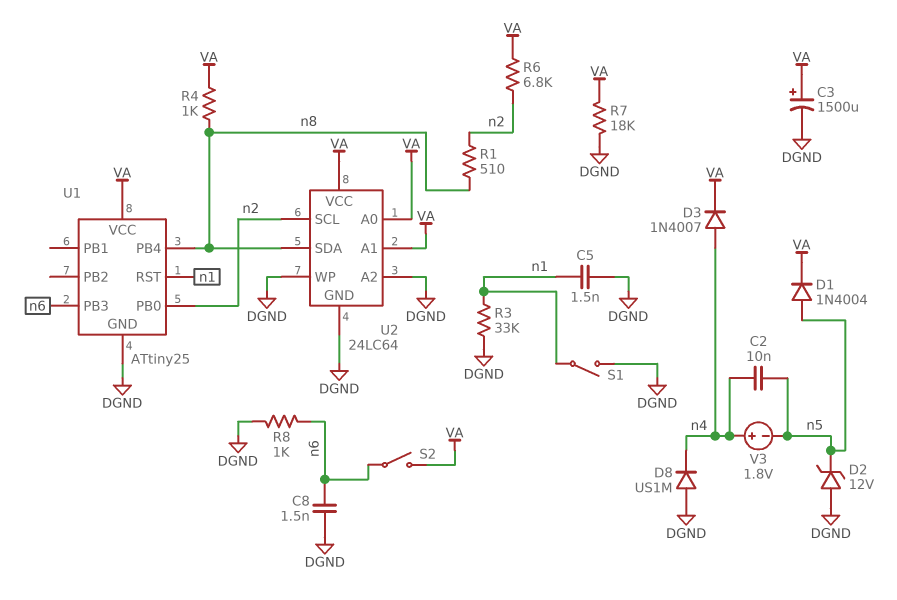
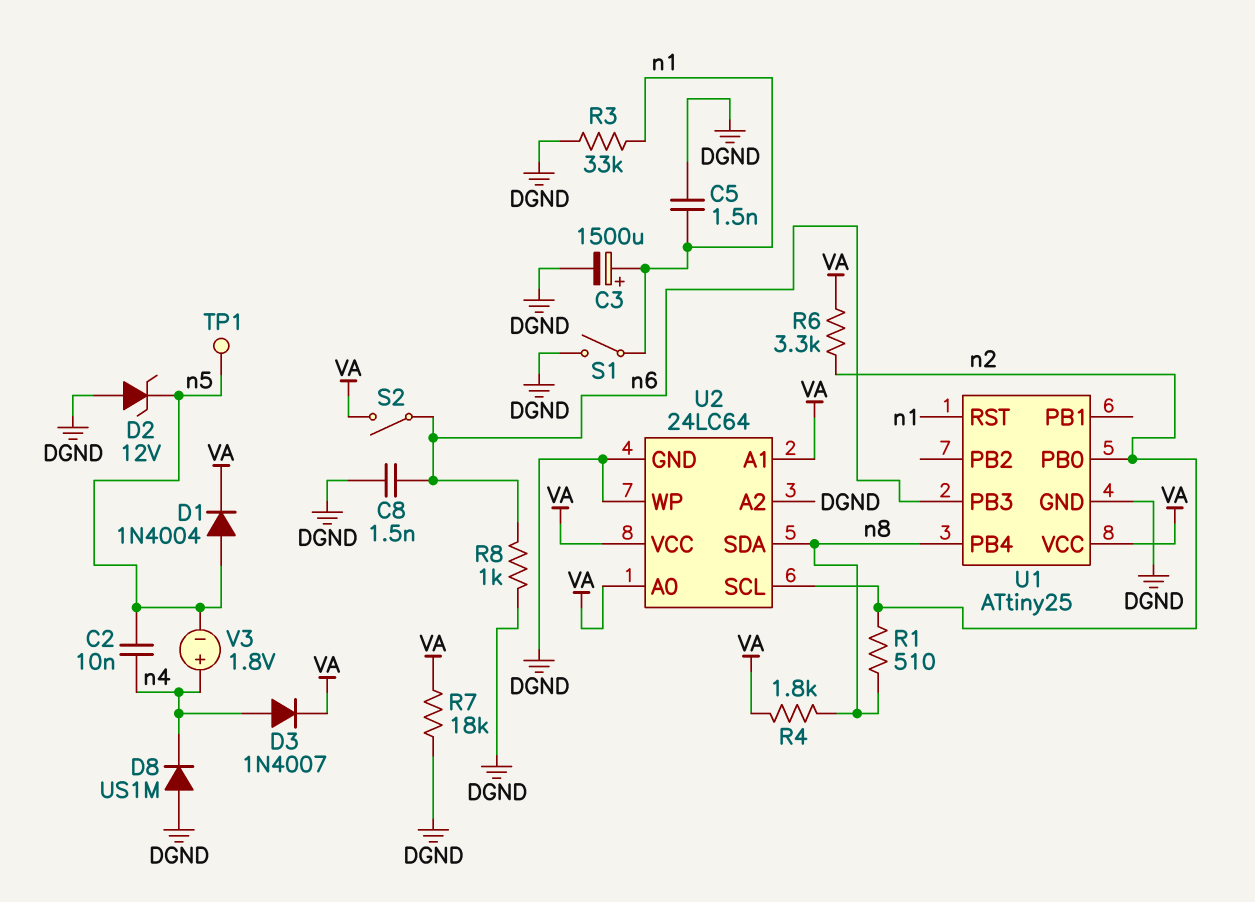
C3: 1500uF (plus VA, minus DGND) -> 1500uF (plus n1, minus DGND)
R4: 1k (VA, n8) -> 1.8k (VA, n8)
R6: 6.8k (VA, n2) -> 3.3k (VA, n2)
TP1: none -> test point (n5)

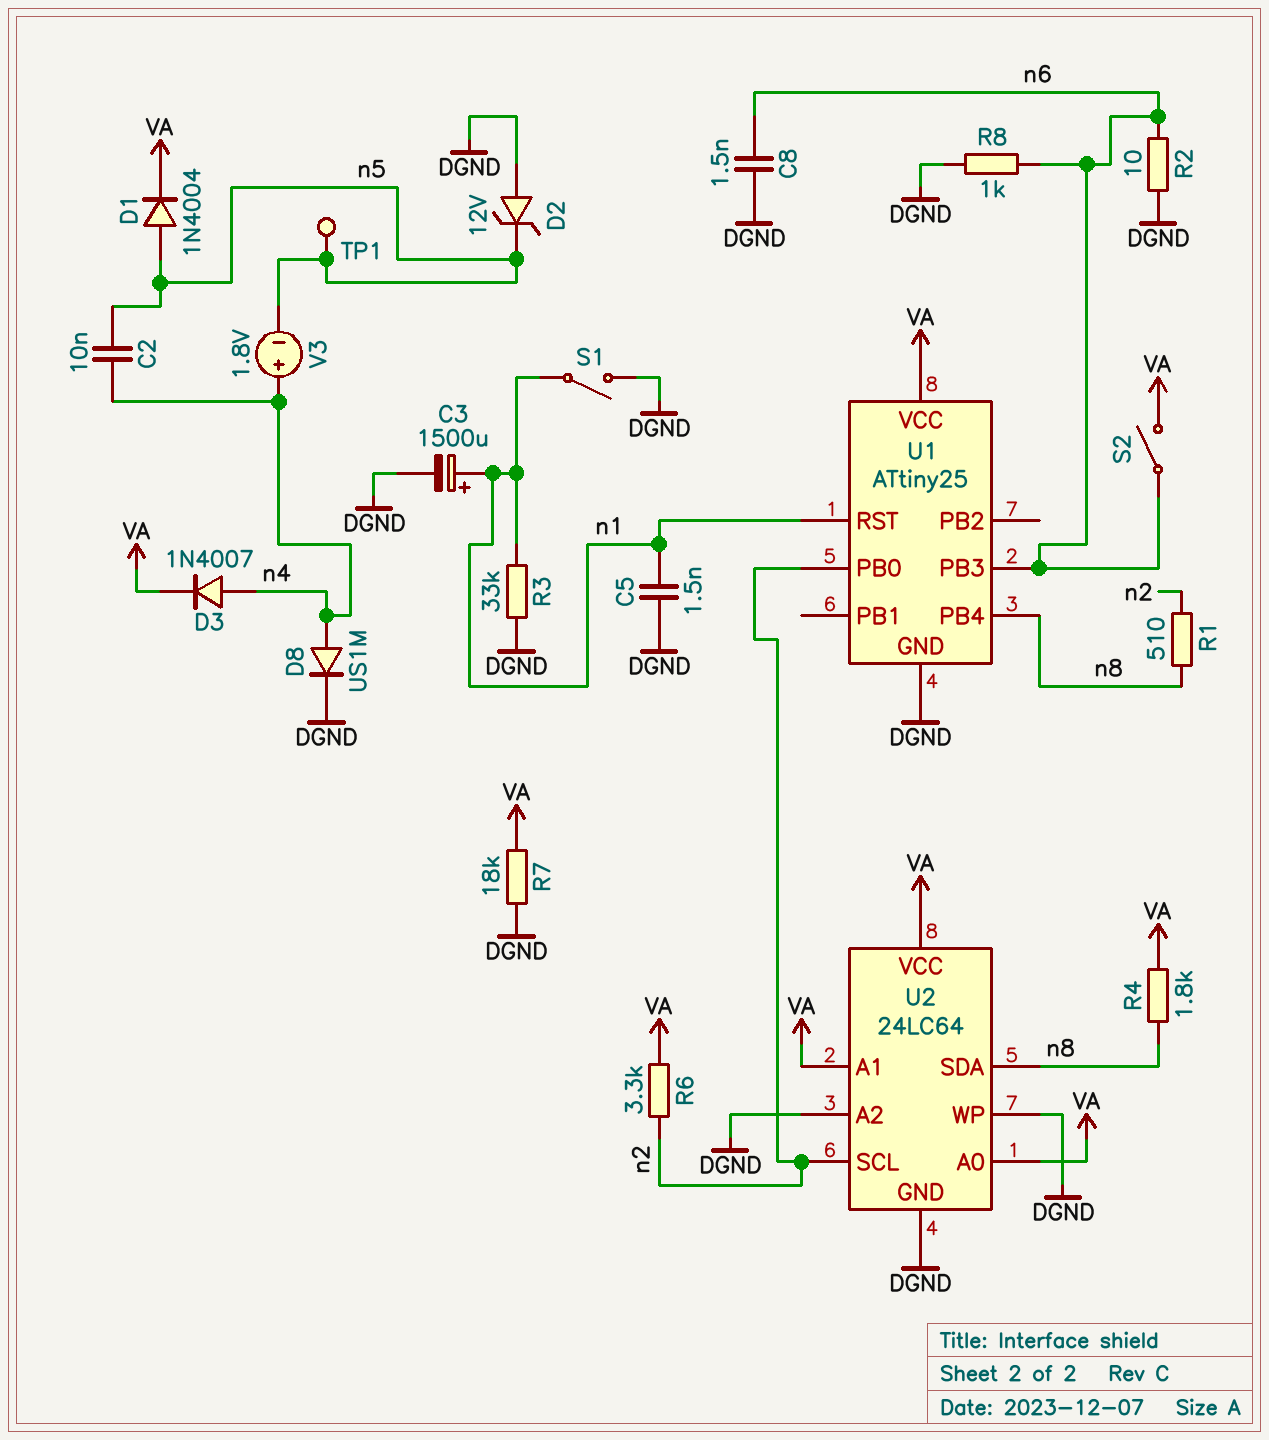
D8: diode US1M (A DGND, K n4) -> diode US1M (A n4, K DGND)
R2: none -> 10 (DGND, n6)

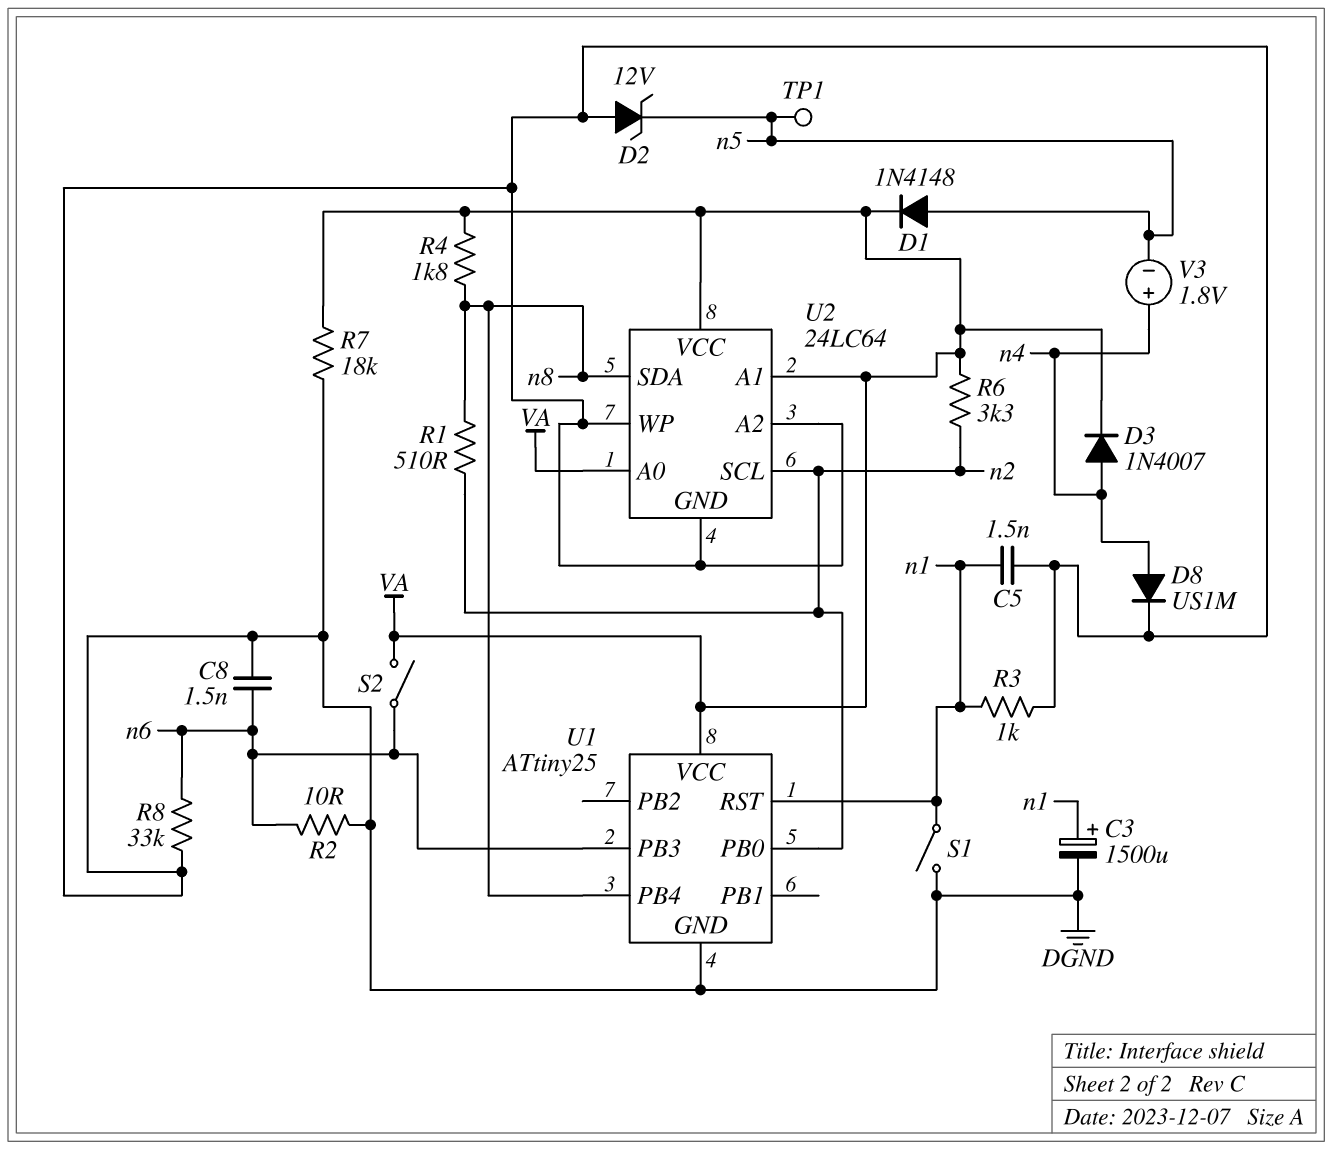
C2: 10nF (n4, n5) -> none
D1: diode 1N4004 (A n5, K VA) -> diode 1N4148 (A n5, K VA)
R3: 33k (DGND, n1) -> 1k (DGND, n1)
R8: 1k (DGND, n6) -> 33k (DGND, n6)

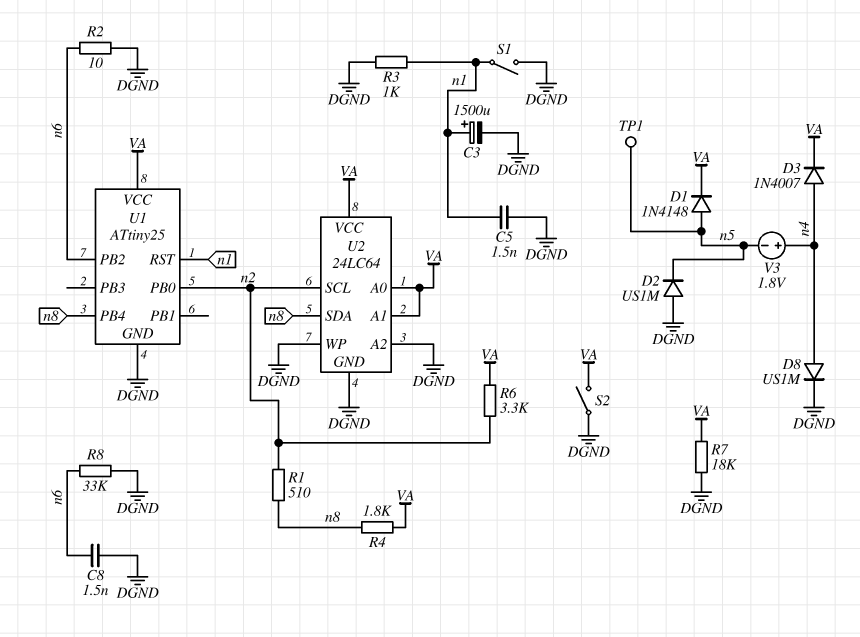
D2: zener 12V (A DGND, K n5) -> diode US1M (A DGND, K n5)
S2: switch (VA, n6) -> switch (DGND, VA)
U1 pin PB2: none -> n6
U1 pin PB3: n6 -> none

